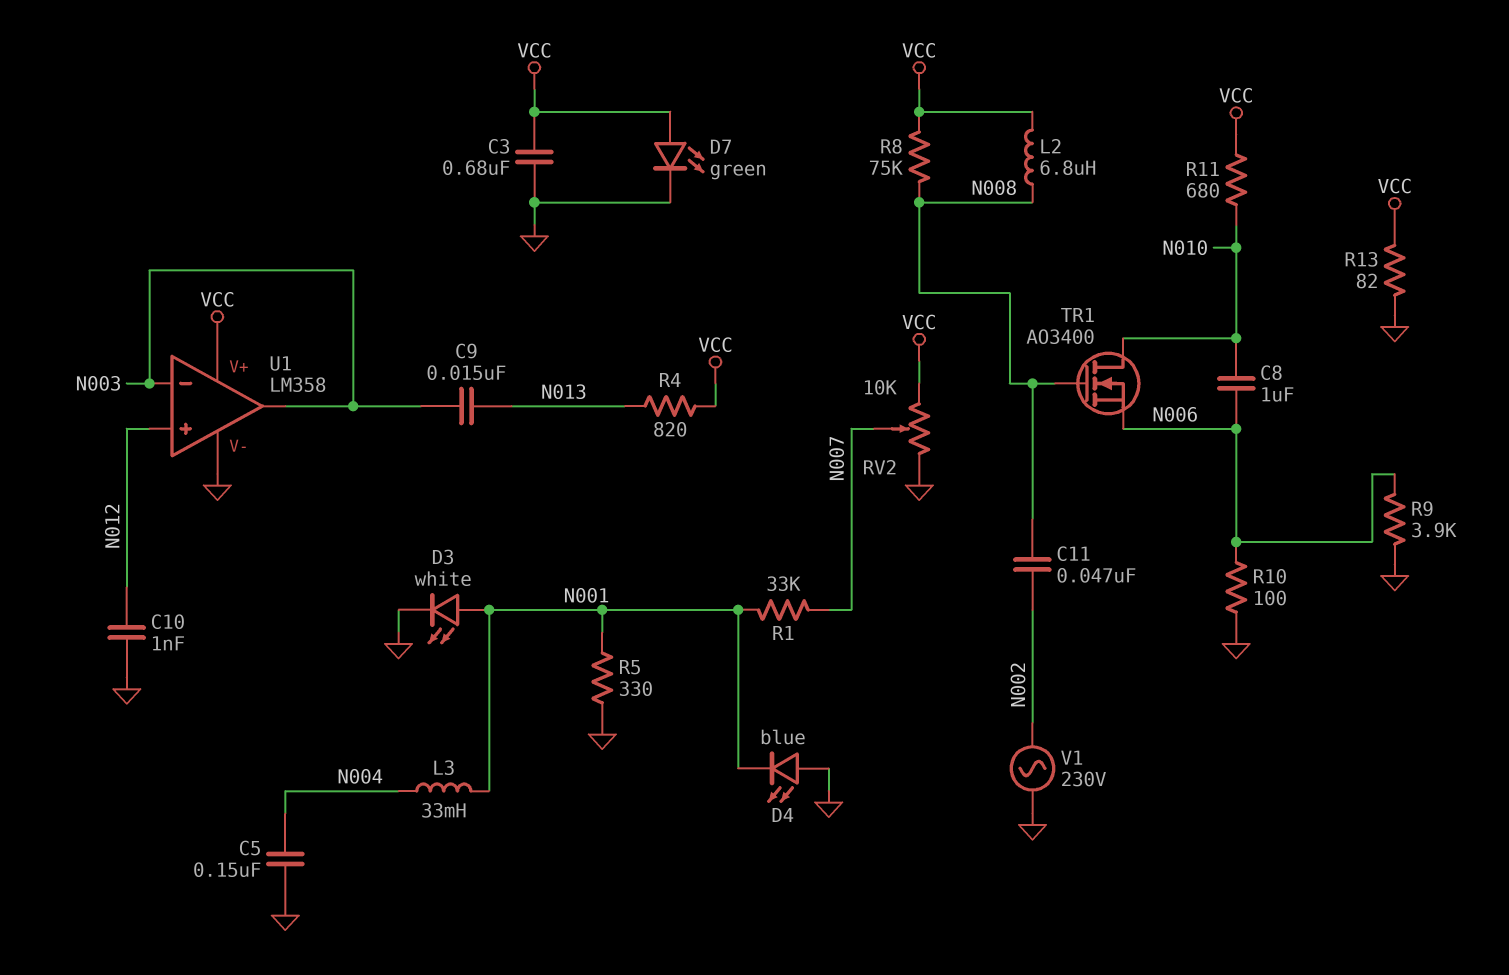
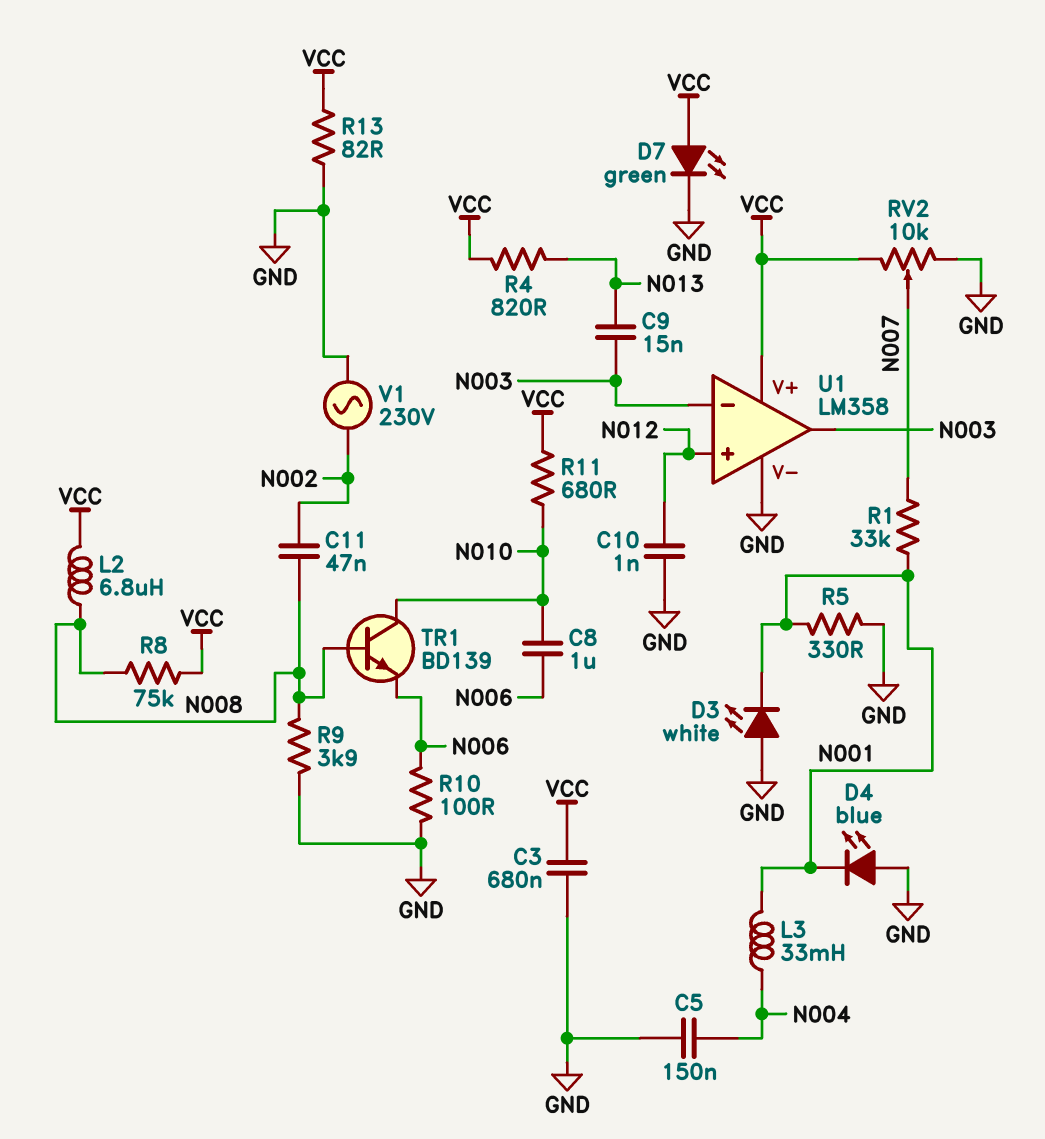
D3: LED white (A N001, K GND) -> LED white (A GND, K N001)
R9: 3.9k (GND, N006) -> 3.9k (GND, N008)
TR1: NMOS AO3400 (G N008, D N010, S N006) -> NPN BD139 (B N008, C N010, E N006)

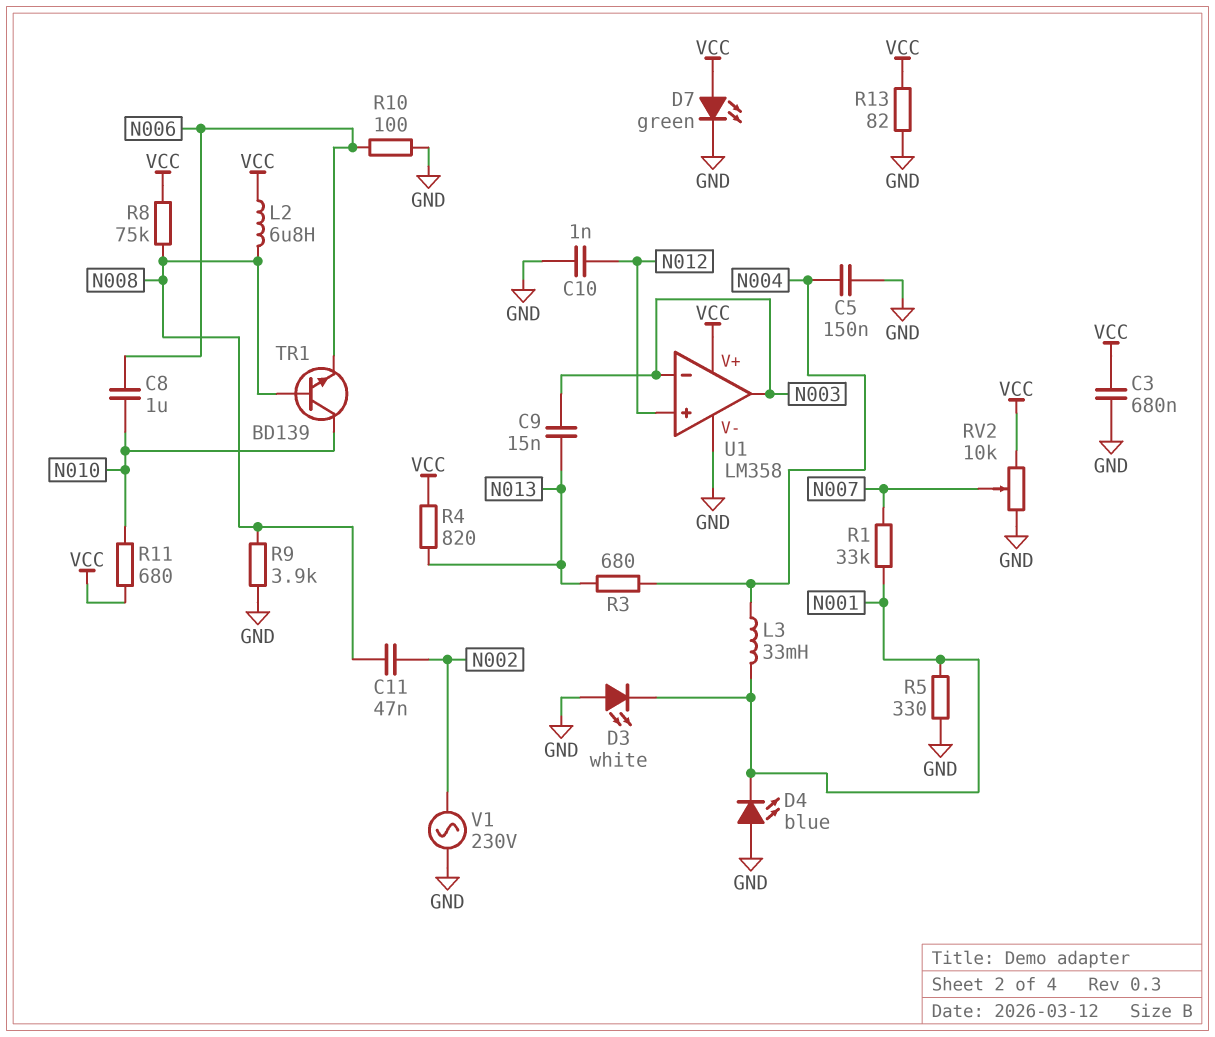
R3: none -> 680 (N004, N013)

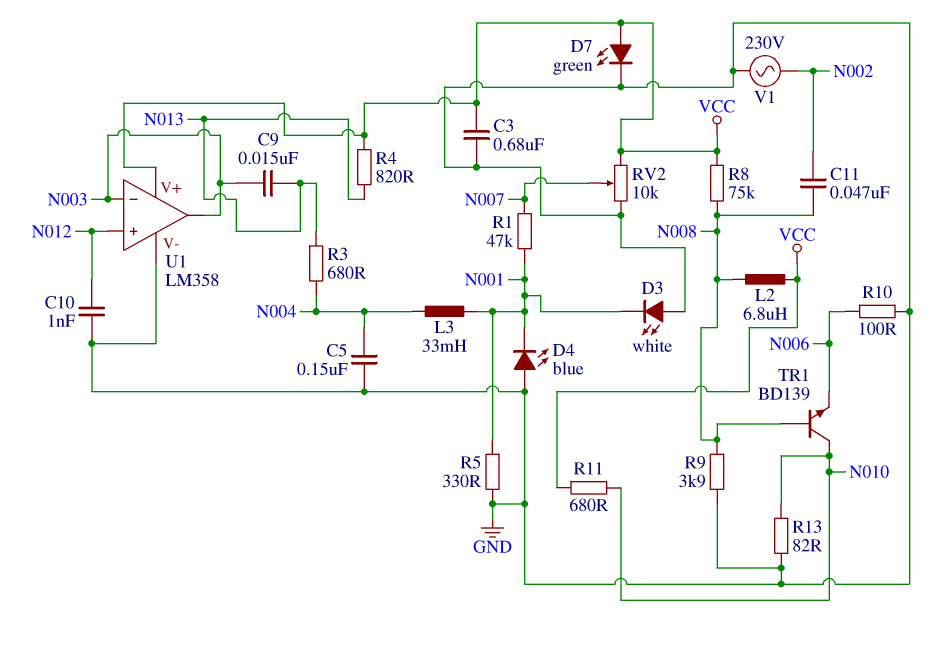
C8: 1uF (N006, N010) -> none
R1: 33k (N001, N007) -> 47k (N001, N007)
R13: 82 (GND, VCC) -> 82 (GND, N010)

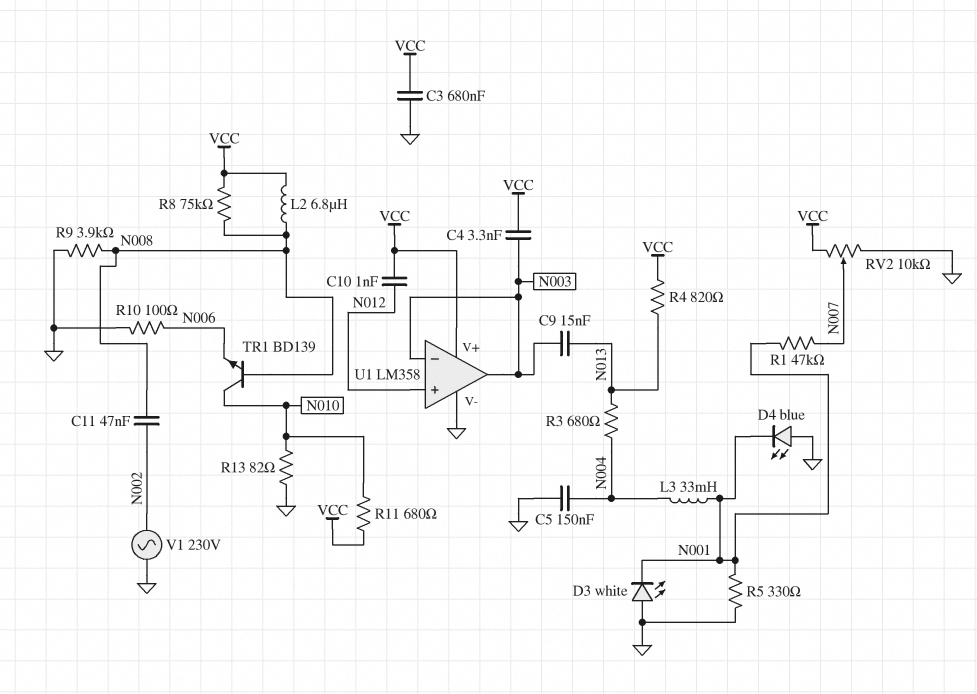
C4: none -> 3.3nF (N003, VCC)
C10: 1nF (GND, N012) -> 1nF (N012, VCC)
D7: LED green (A VCC, K GND) -> none

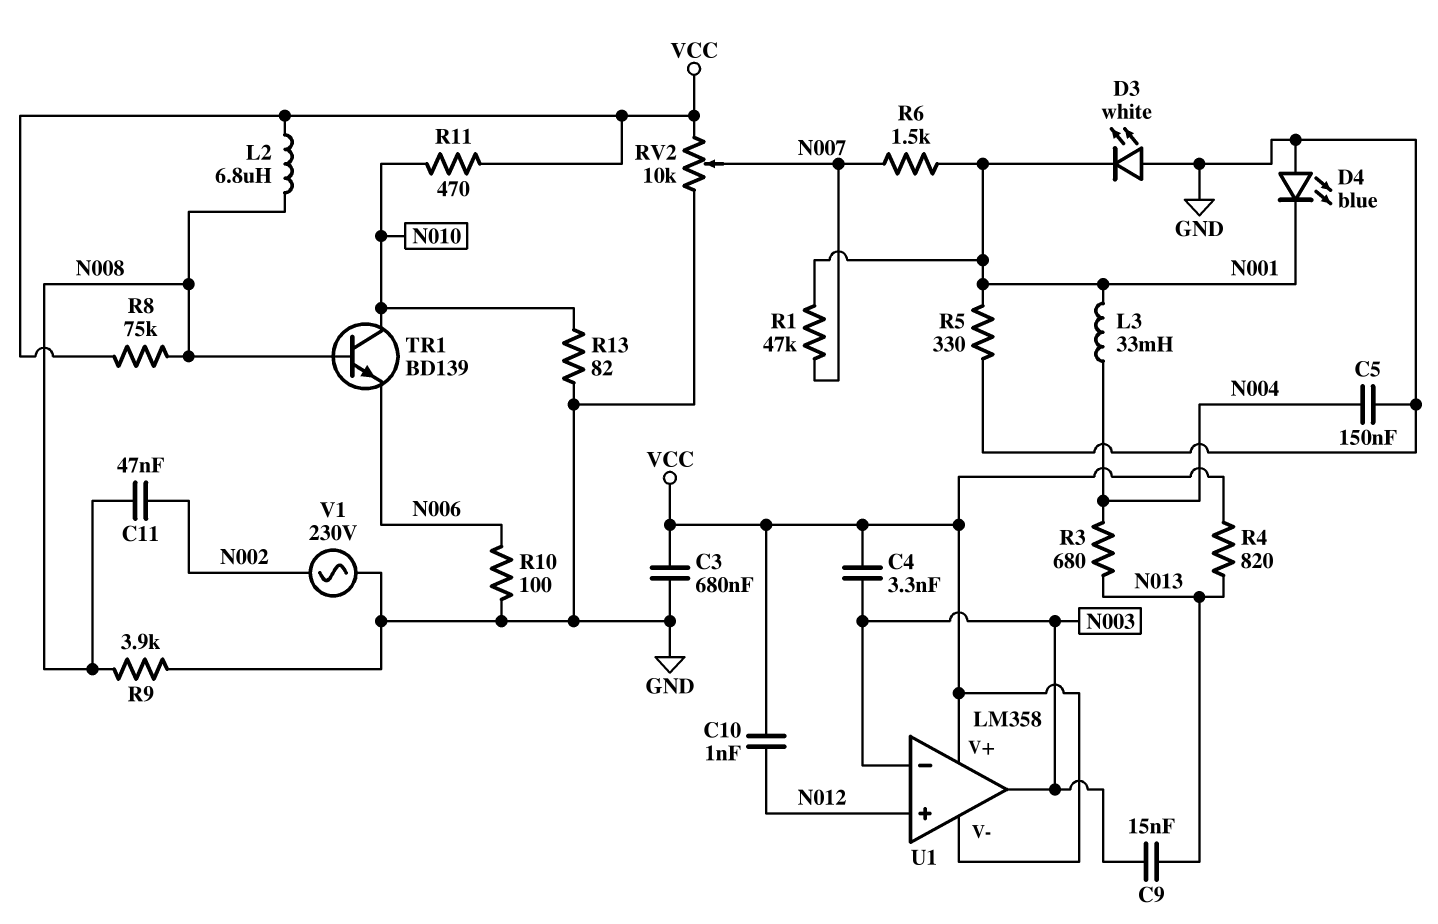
R6: none -> 1.5k (N001, N007)
R11: 680 (N010, VCC) -> 470 (N010, VCC)
U1 pin V-: GND -> VCC

